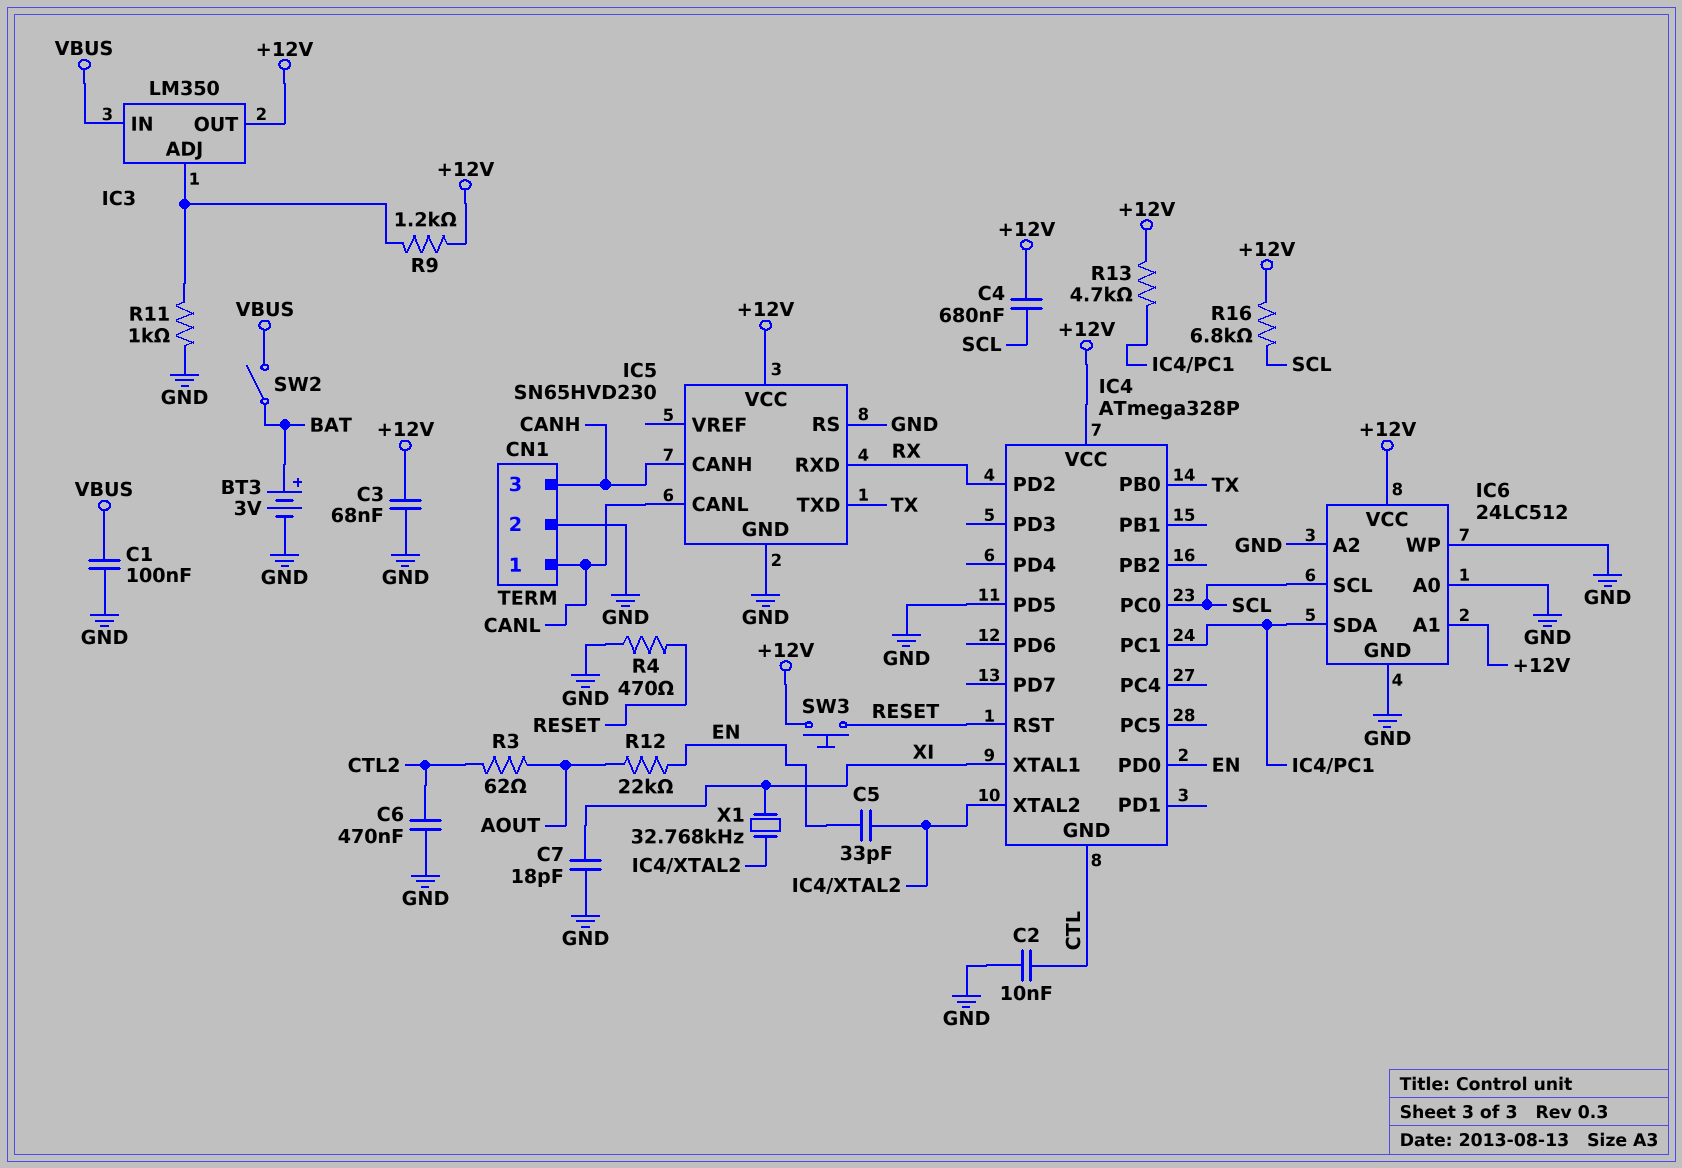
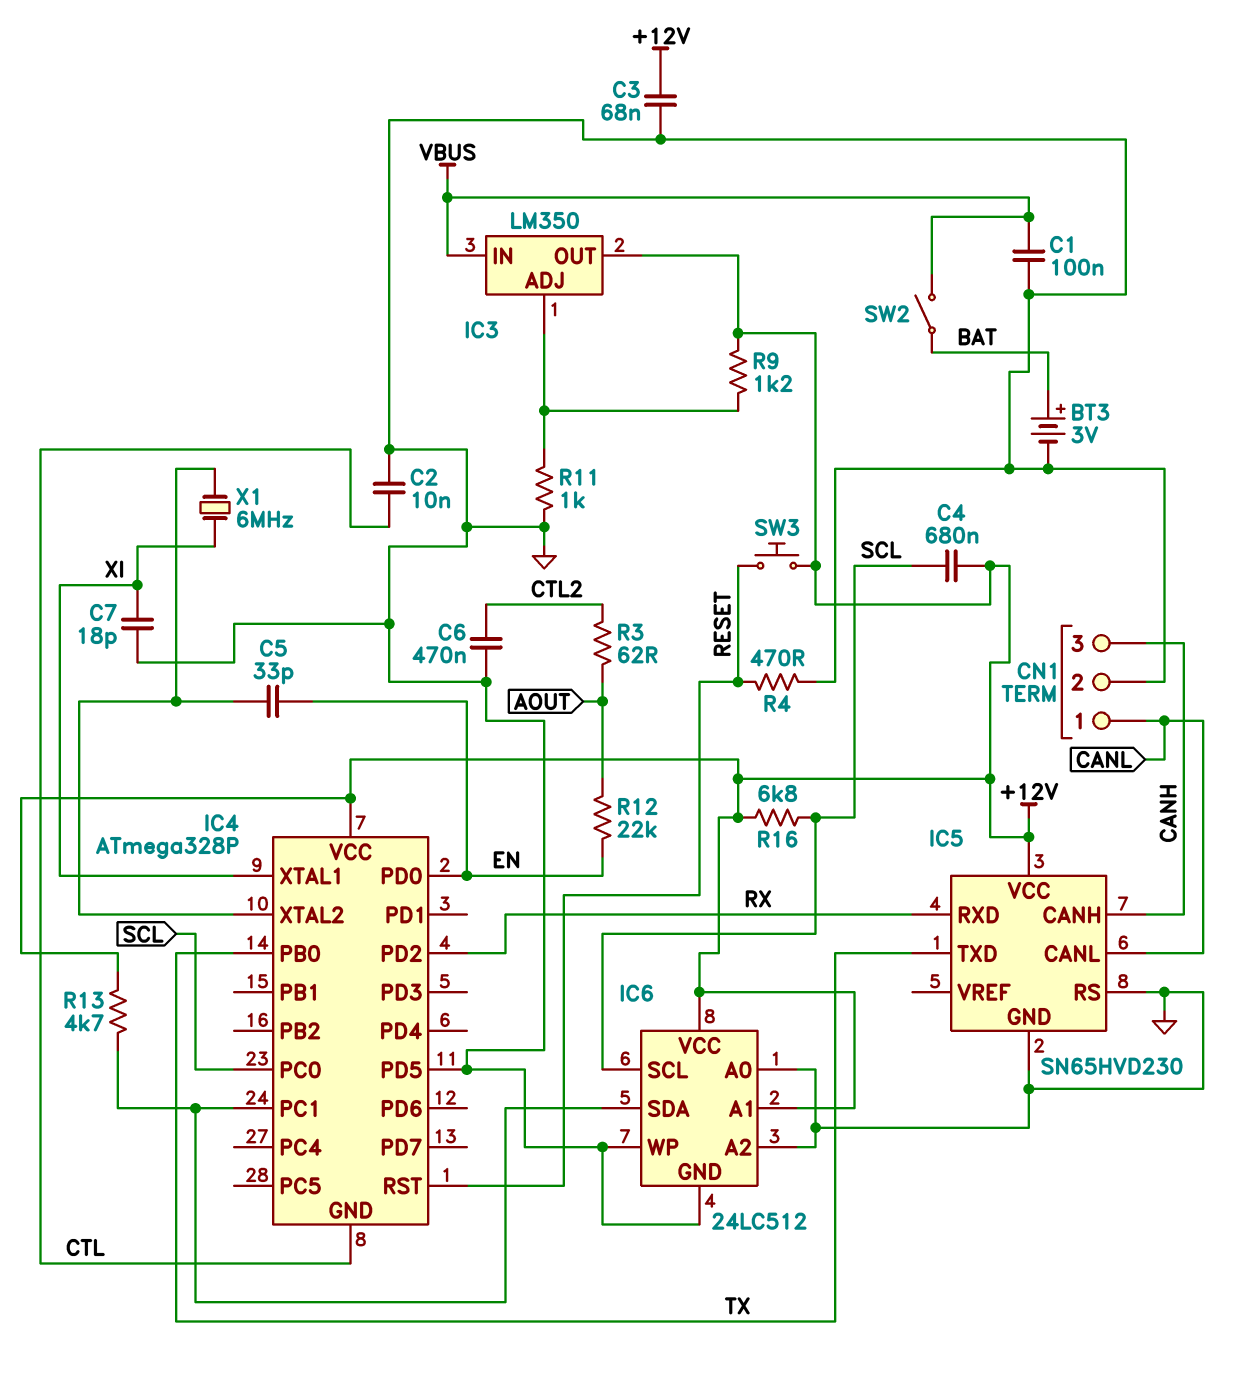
X1: 32.768kHz (IC4/XTAL2, XI) -> 6MHz (IC4/XTAL2, XI)

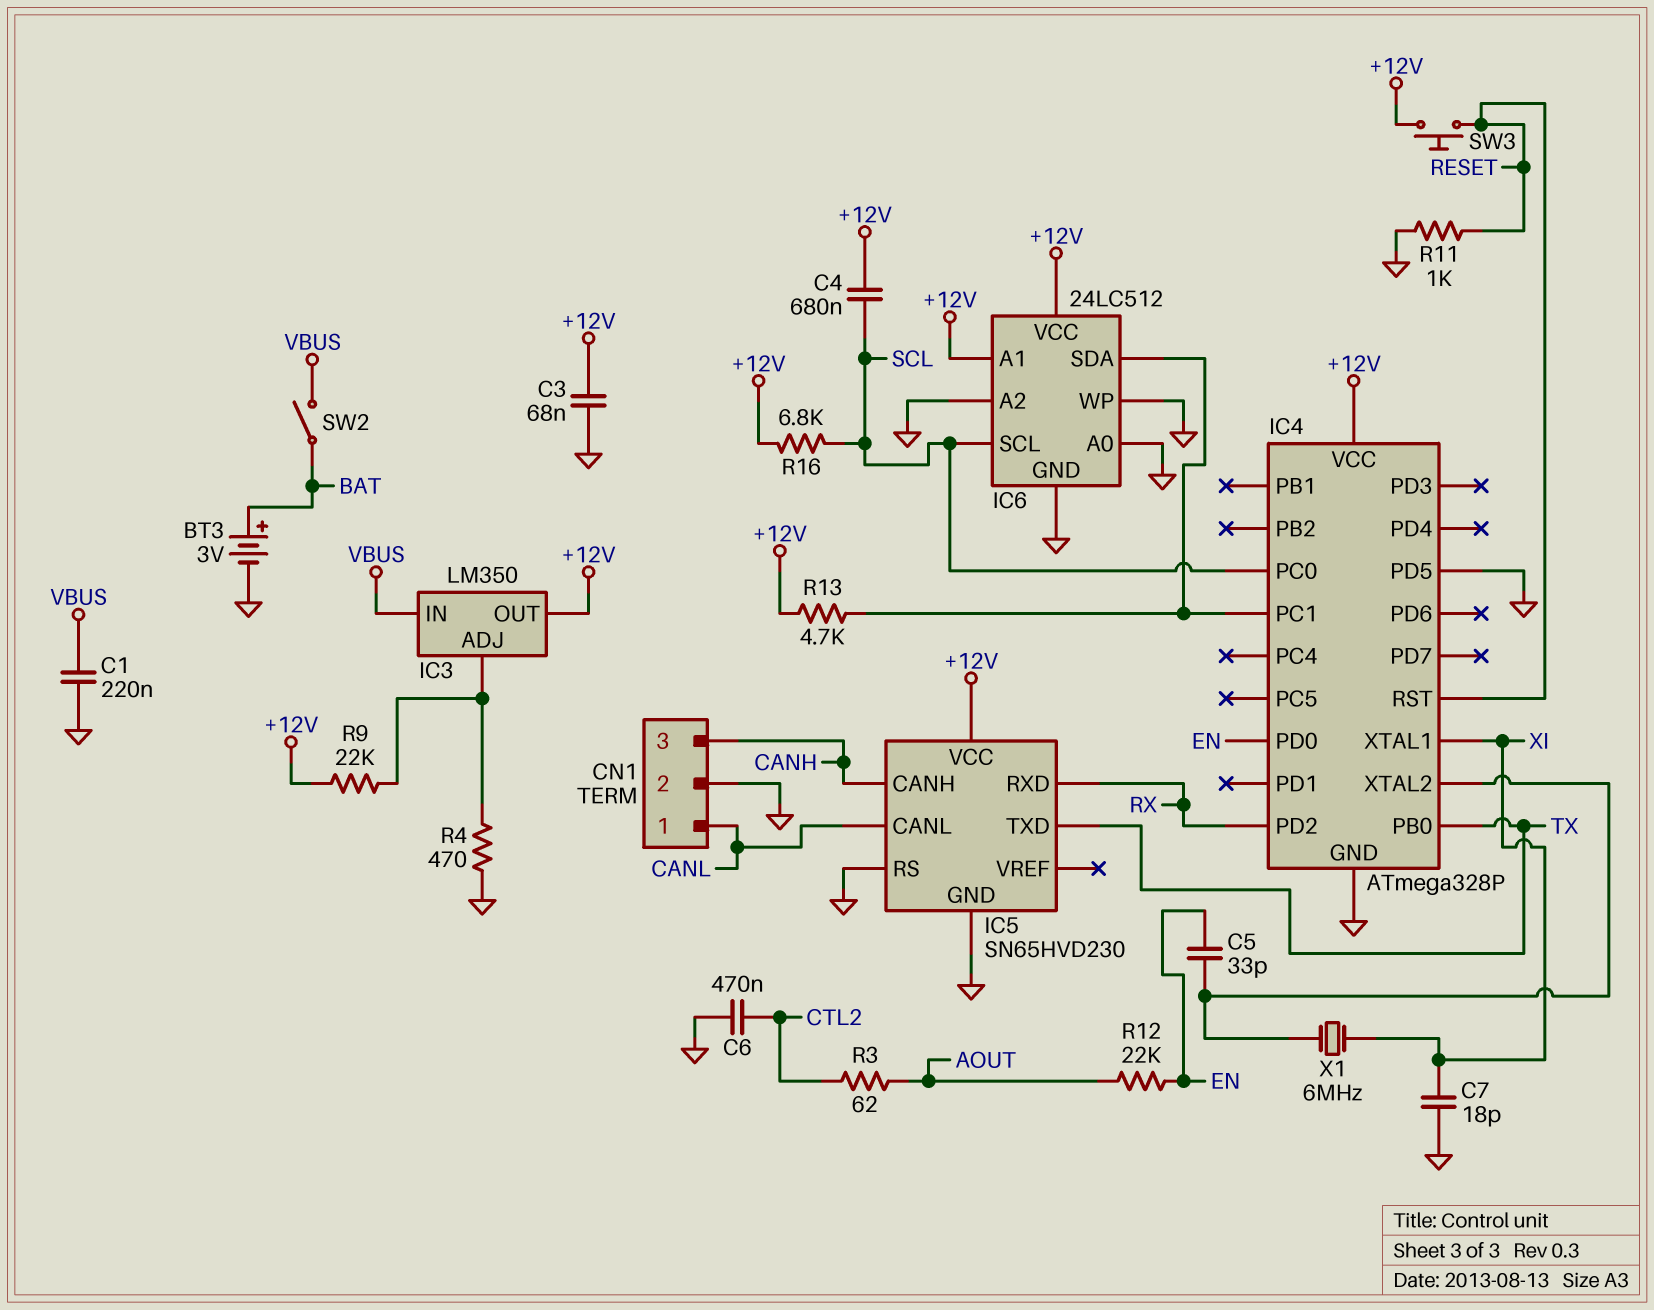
C1: 100nF (GND, VBUS) -> 220nF (GND, VBUS)
C2: 10nF (CTL, GND) -> none
IC4 pin GND: CTL -> GND
R4: 470 (GND, RESET) -> 470 (GND, IC3/ADJ)
R9: 1.2k (+12V, IC3/ADJ) -> 22k (+12V, IC3/ADJ)
R11: 1k (GND, IC3/ADJ) -> 1k (GND, RESET)

